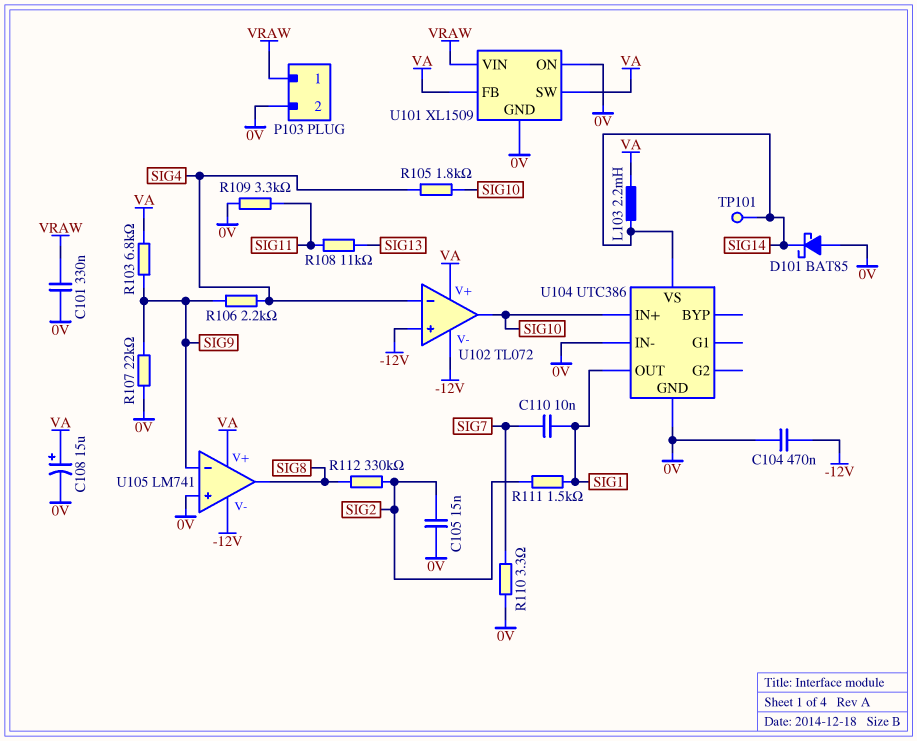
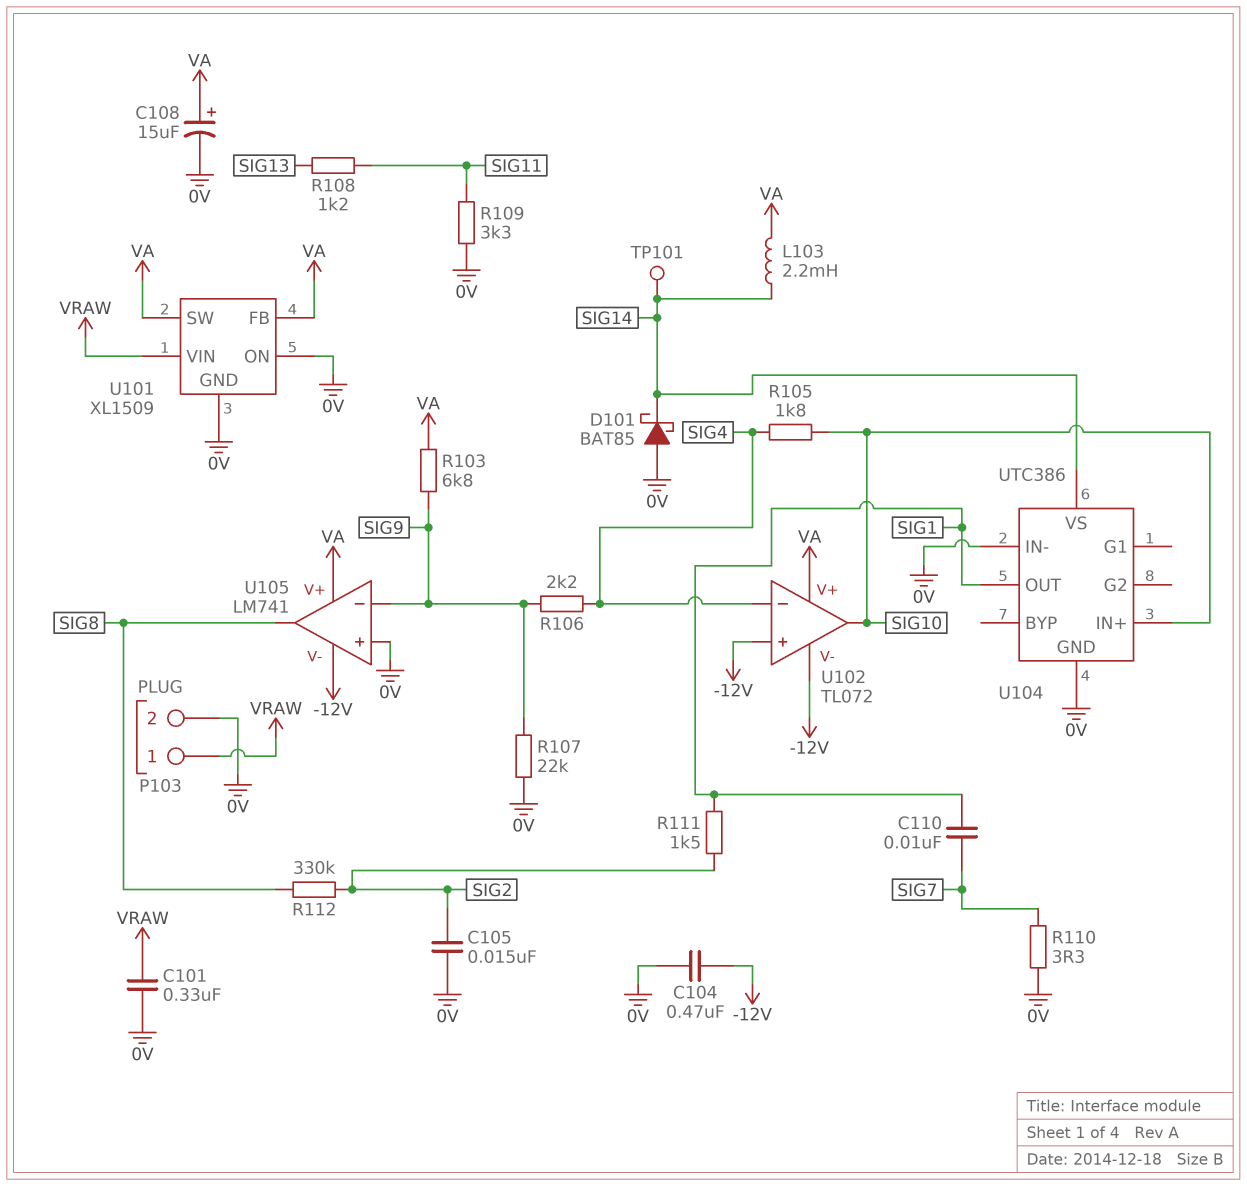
R108: 11k (SIG11, SIG13) -> 1.2k (SIG11, SIG13)

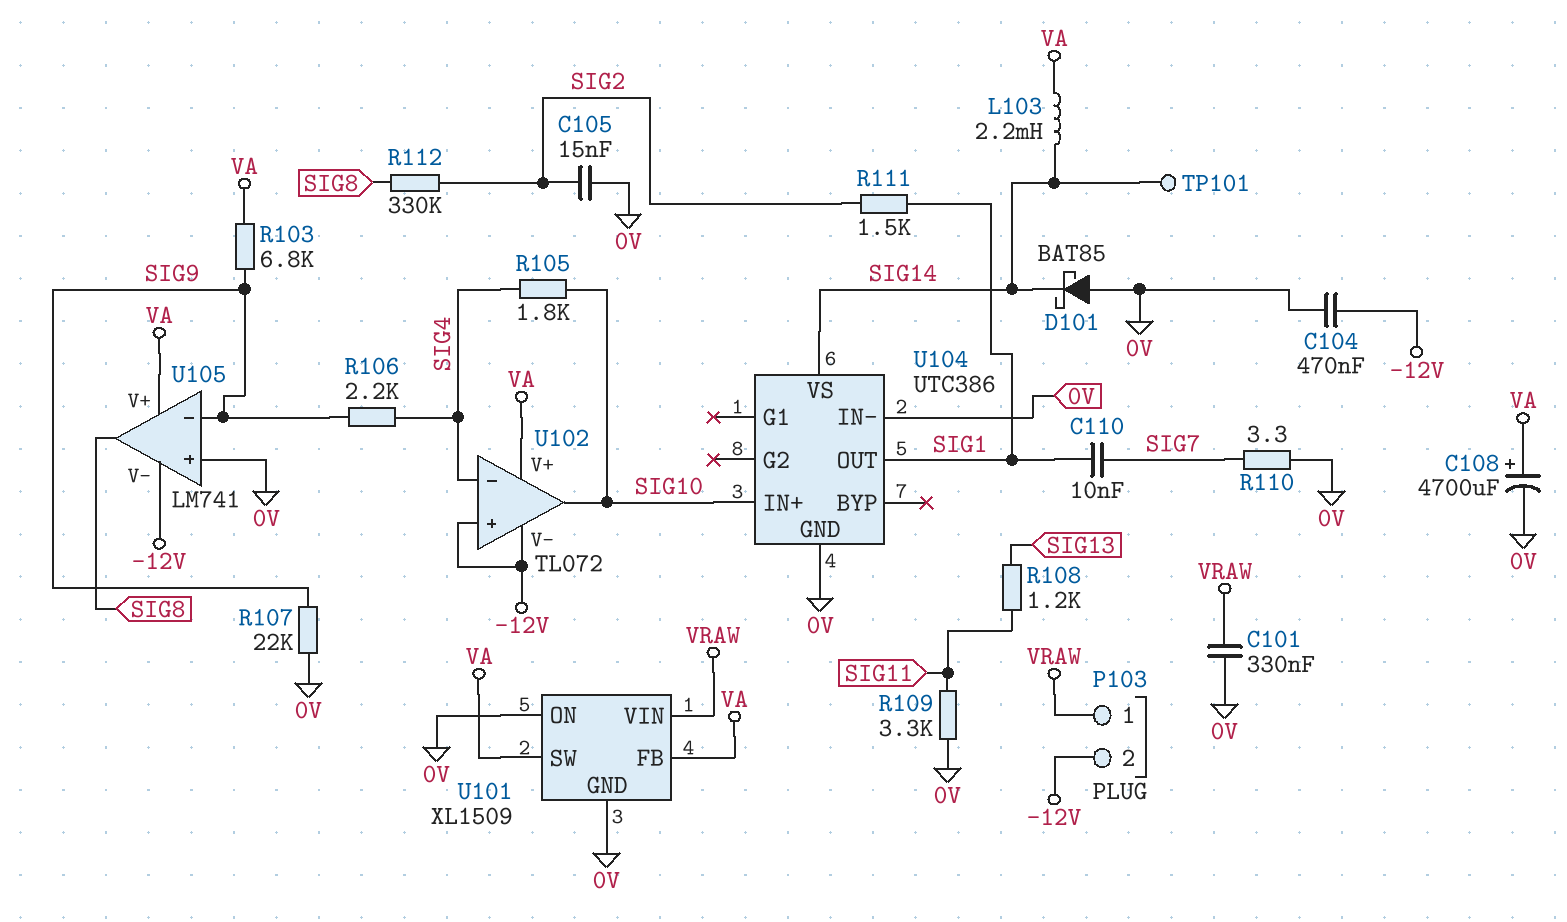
C108: 15uF (plus VA, minus 0V) -> 4700uF (plus VA, minus 0V)
P103 pin 2: 0V -> -12V

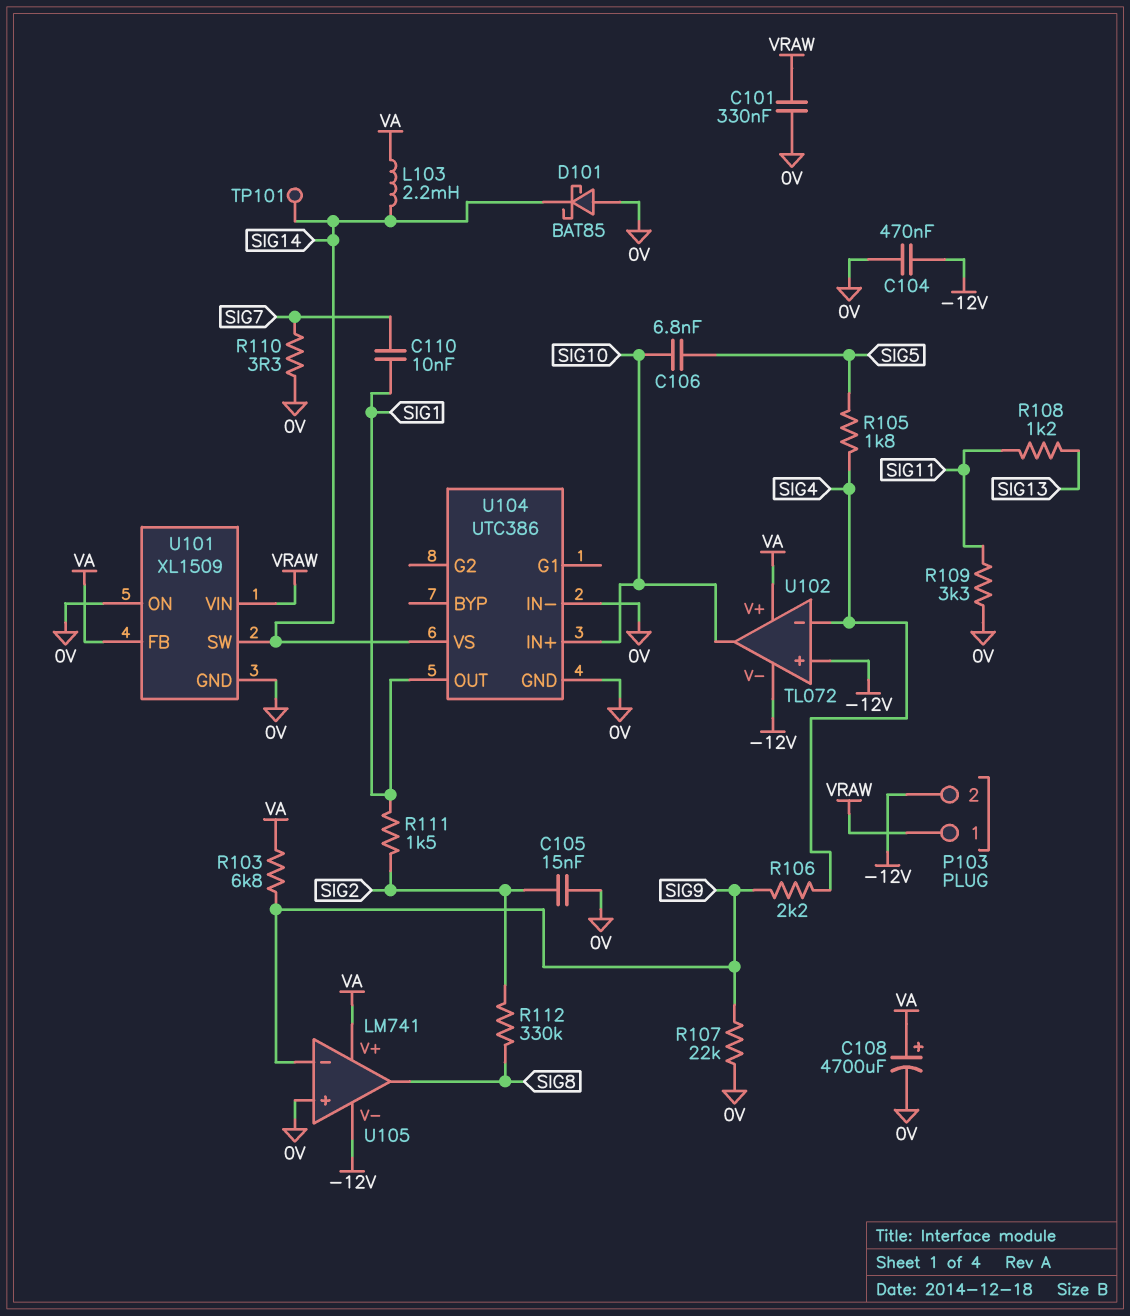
C106: none -> 6.8nF (SIG5, SIG10)
R105: 1.8k (SIG4, SIG10) -> 1.8k (SIG4, SIG5)
U101 pin SW: VA -> SIG14

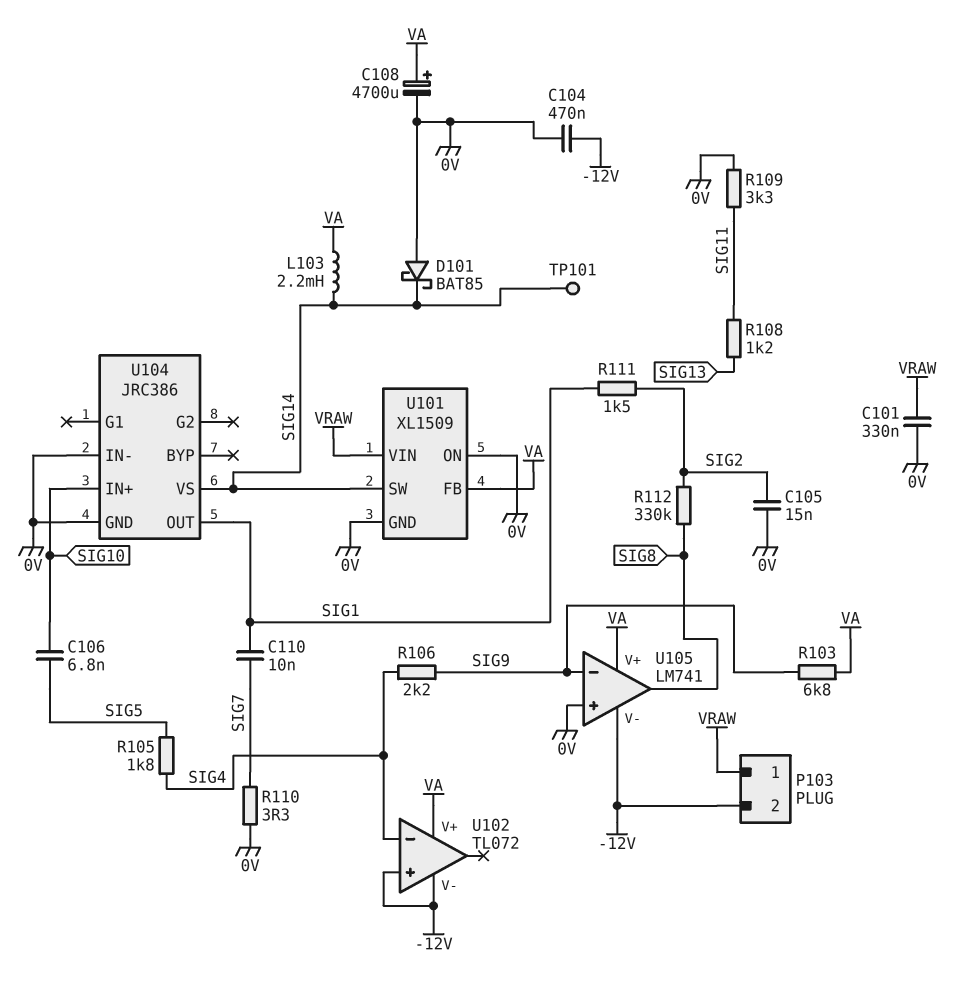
R107: 22k (0V, SIG9) -> none
U102 pin out: SIG10 -> none
U104: UTC386 -> JRC386

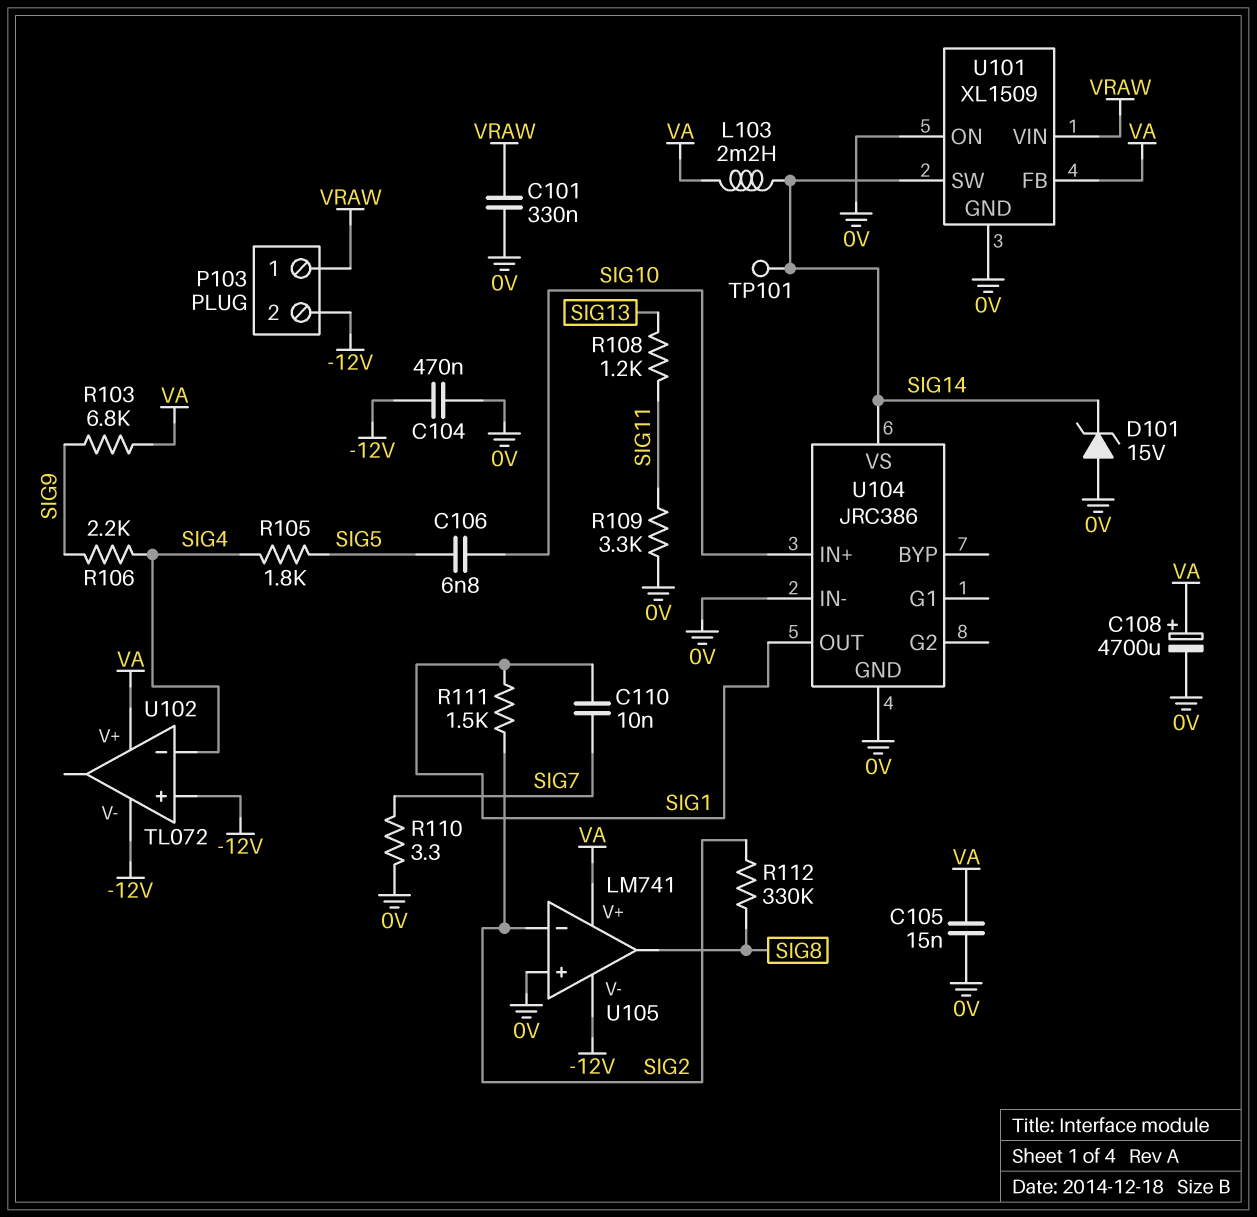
C105: 15nF (0V, SIG2) -> 15nF (0V, VA)
D101: schottky BAT85 (A 0V, K SIG14) -> zener 15V (A 0V, K SIG14)
U105 pin in-: SIG9 -> SIG2

